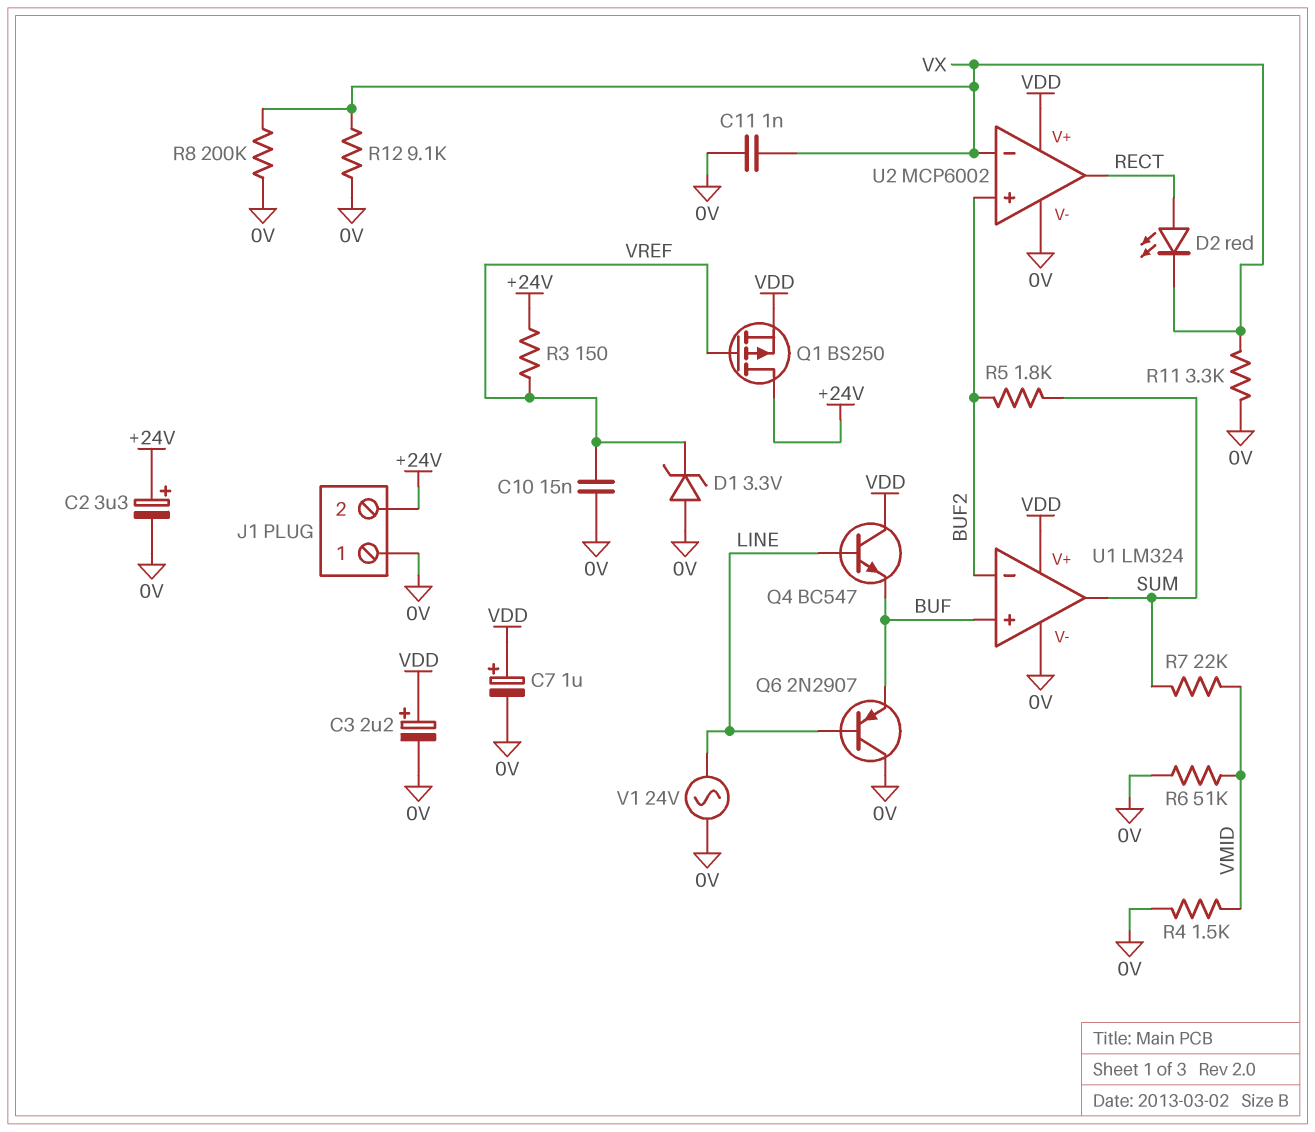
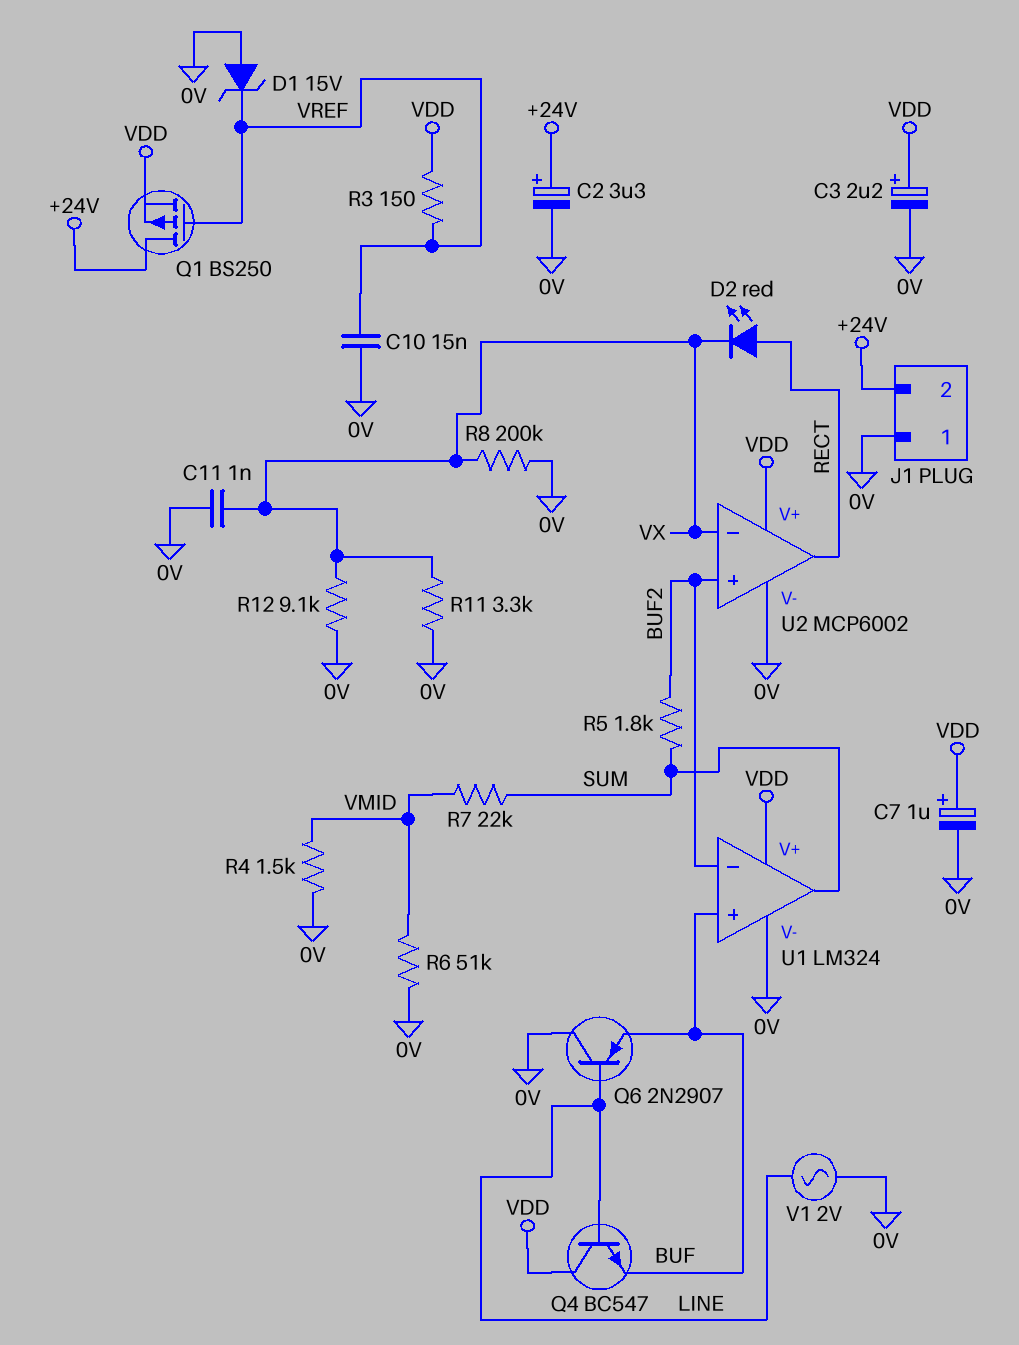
D1: zener 3.3V (A 0V, K VREF) -> zener 15V (A 0V, K VREF)
R3: 150 (+24V, VREF) -> 150 (VDD, VREF)
V1: AC 24V (0V, LINE) -> AC 2V (0V, LINE)

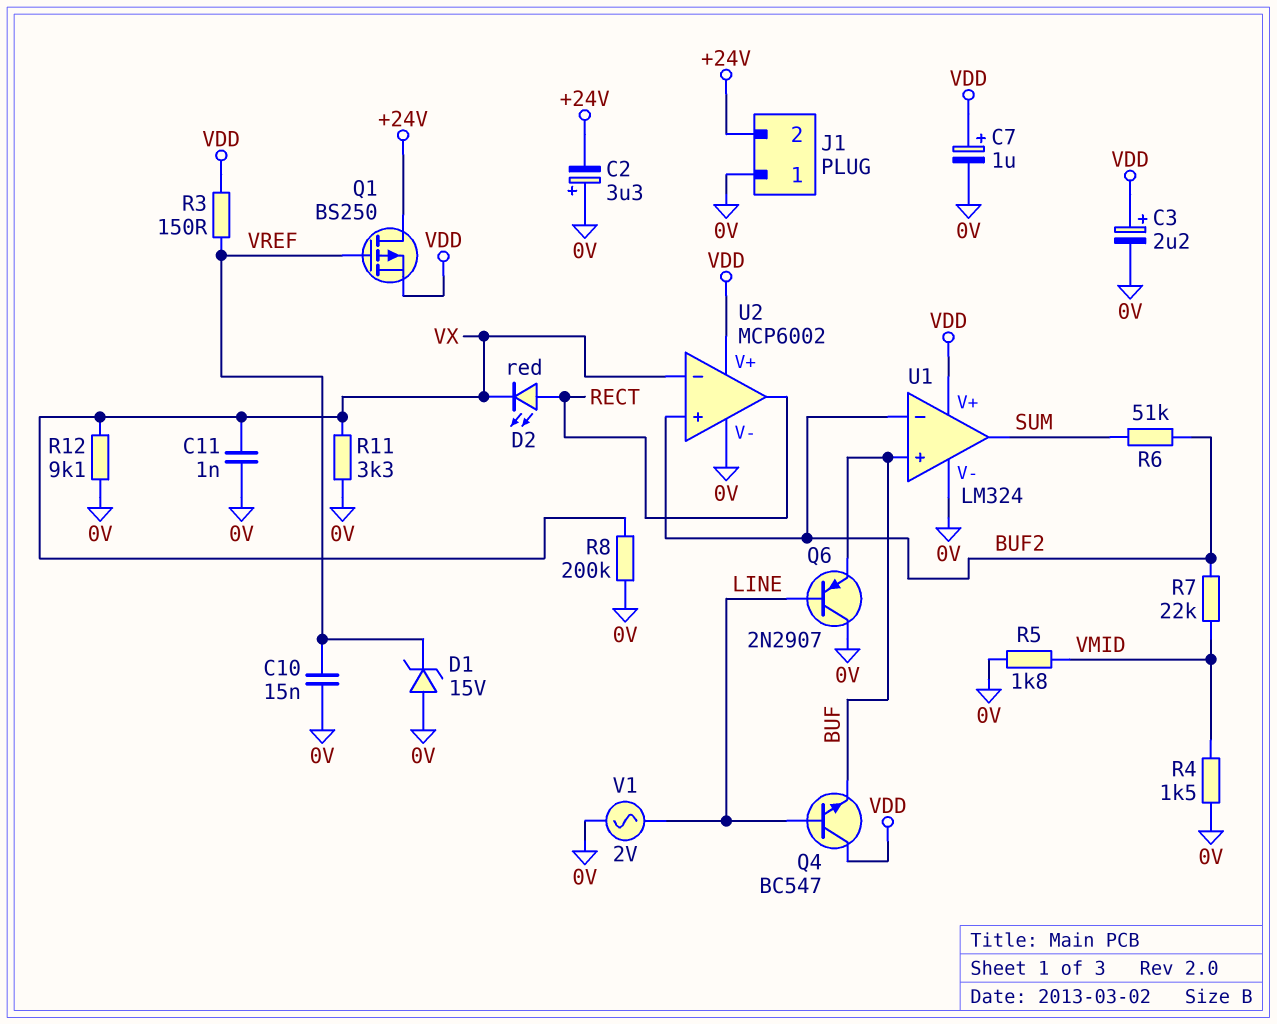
C2: 3.3uF (plus +24V, minus 0V) -> 3.3uF (plus 0V, minus +24V)
R5: 1.8k (BUF2, SUM) -> 1.8k (0V, VMID)
R6: 51k (0V, VMID) -> 51k (BUF2, SUM)
R7: 22k (SUM, VMID) -> 22k (BUF2, VMID)

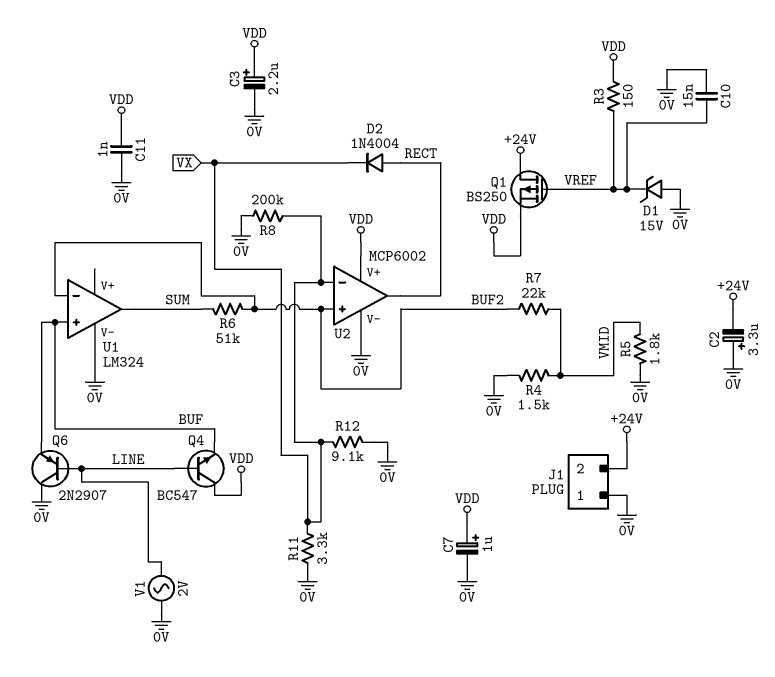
C11: 1nF (0V, VX) -> 1nF (0V, VDD)
D2: LED red (A RECT, K VX) -> diode 1N4004 (A RECT, K VX)
U1 pin V+: VDD -> none

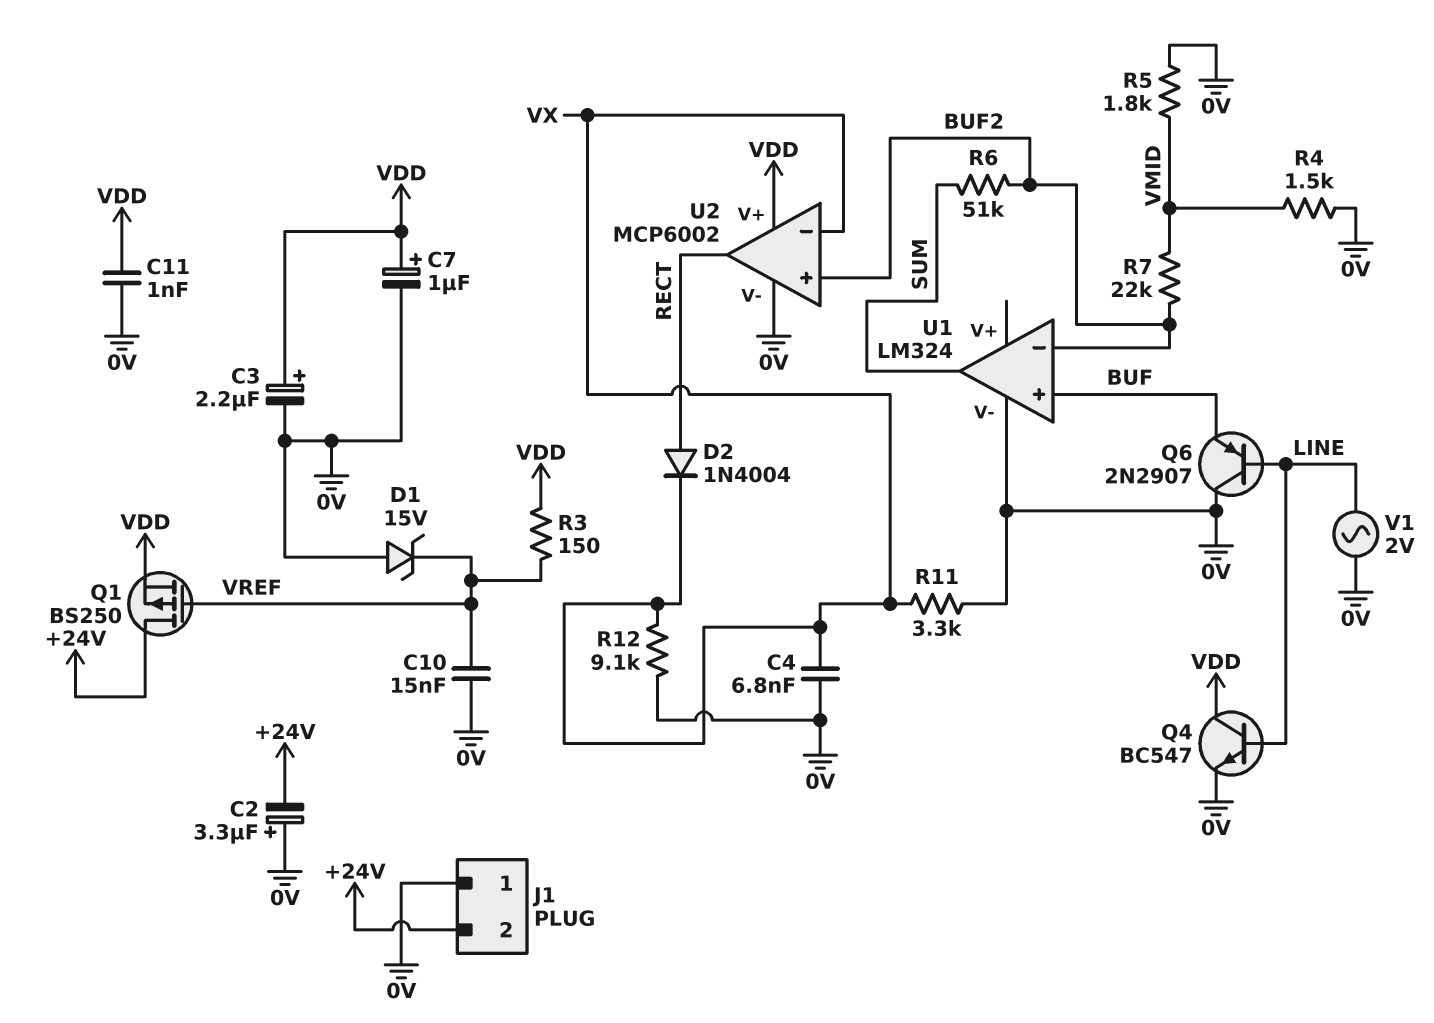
C4: none -> 6.8nF (0V, VX)
Q4: NPN BC547 (B LINE, C VDD, E BUF) -> NPN BC547 (B LINE, C VDD, E 0V)
R8: 200k (0V, VX) -> none

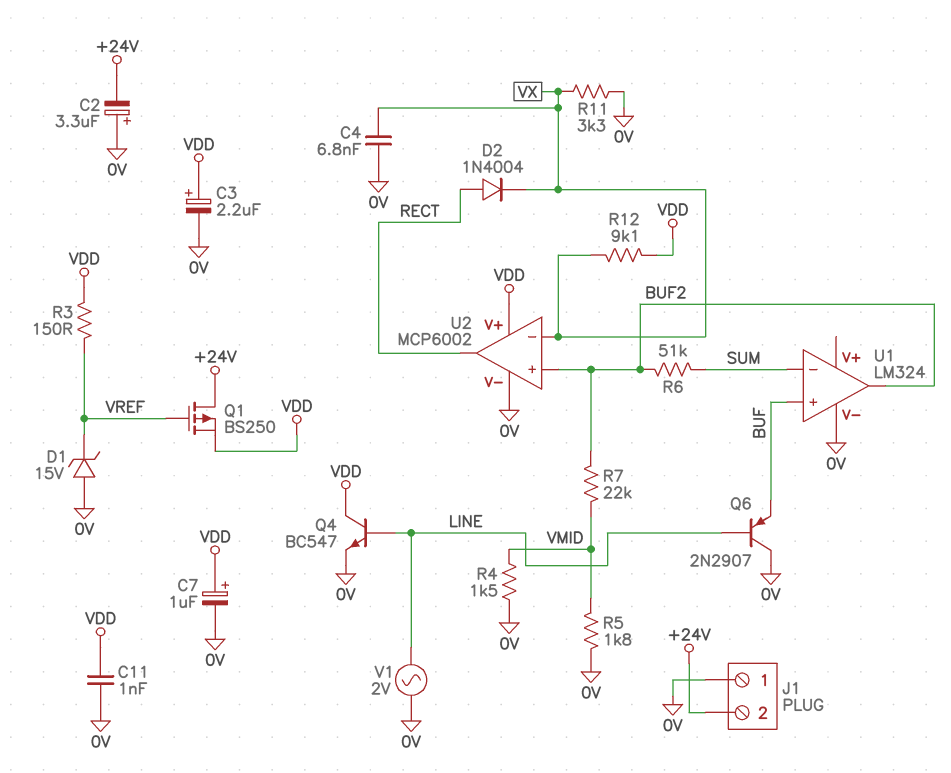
C10: 15nF (0V, VREF) -> none
R12: 9.1k (0V, VX) -> 9.1k (VDD, VX)
U1 pin in-: BUF2 -> SUM
U1 pin out: SUM -> BUF2

